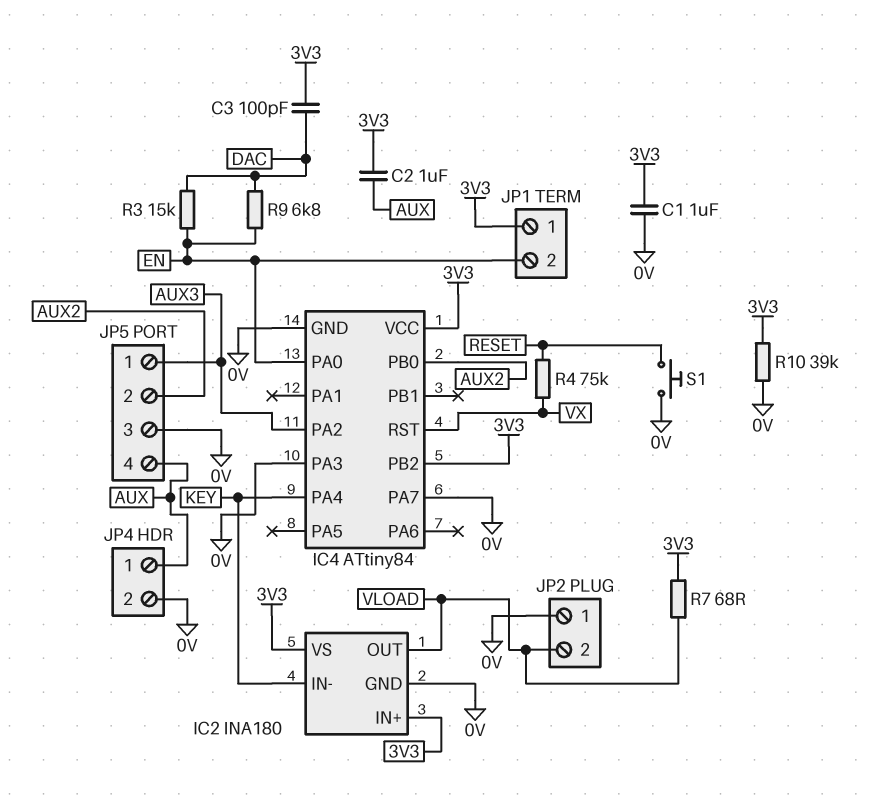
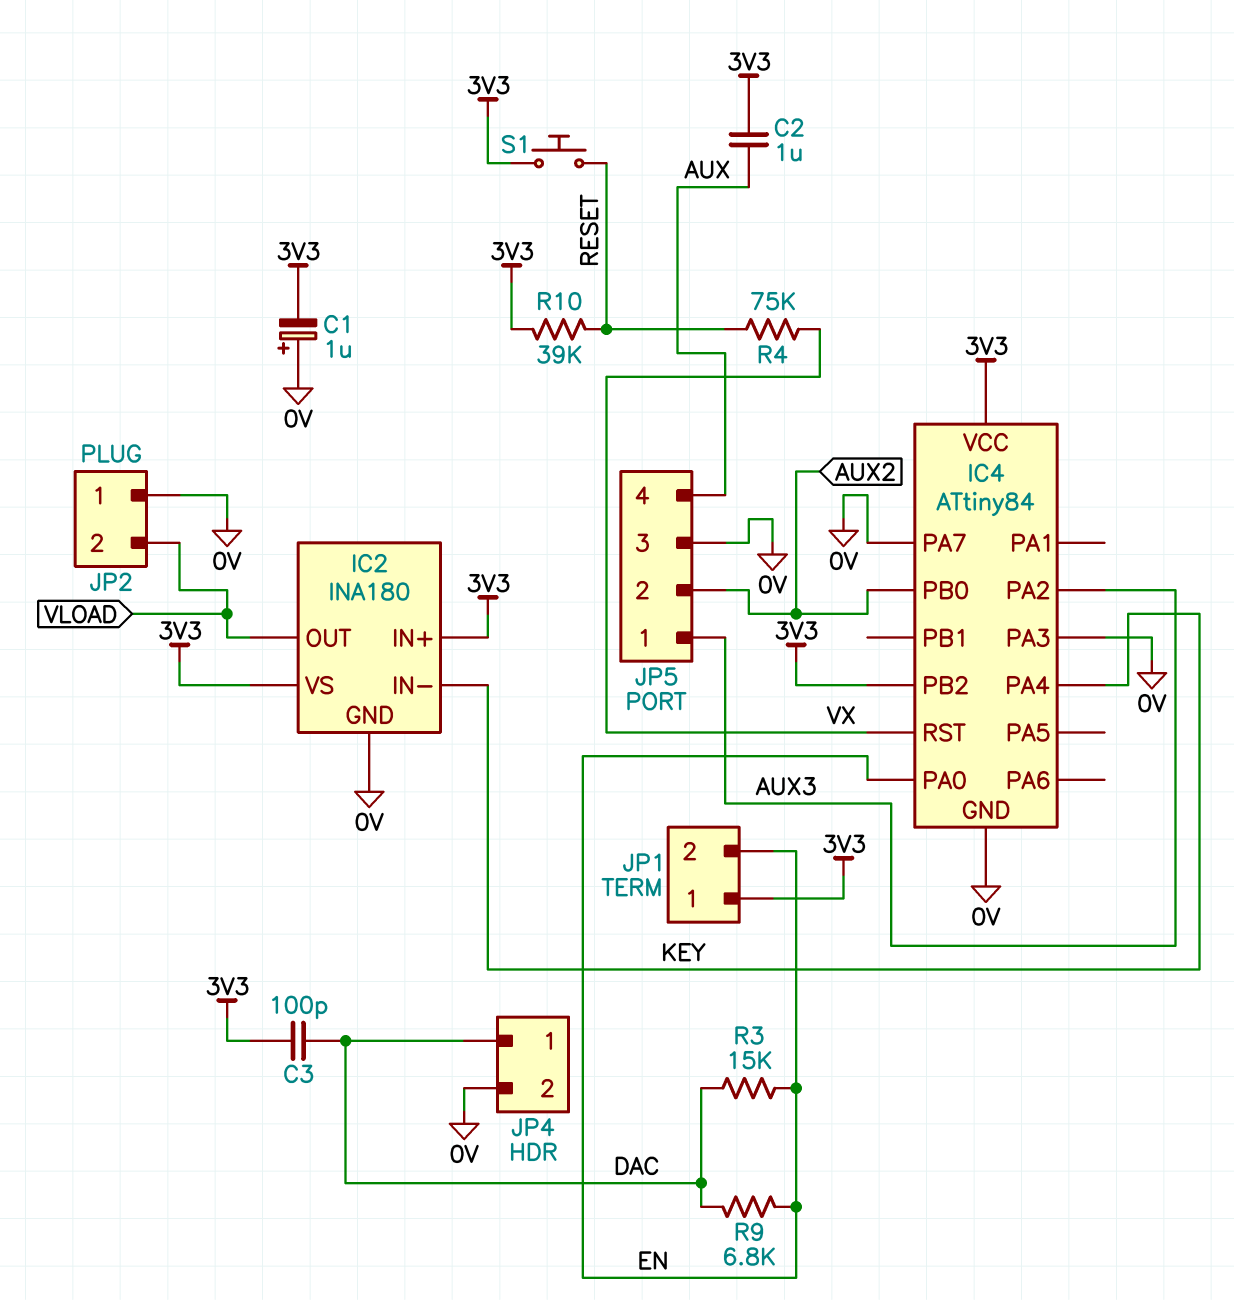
C1: 1uF (0V, 3V3) -> 1uF (plus 0V, minus 3V3)
JP4 pin 1: AUX -> DAC
R7: 68 (3V3, VLOAD) -> none
R10: 39k (0V, 3V3) -> 39k (3V3, RESET)
S1: button (0V, RESET) -> button (3V3, RESET)

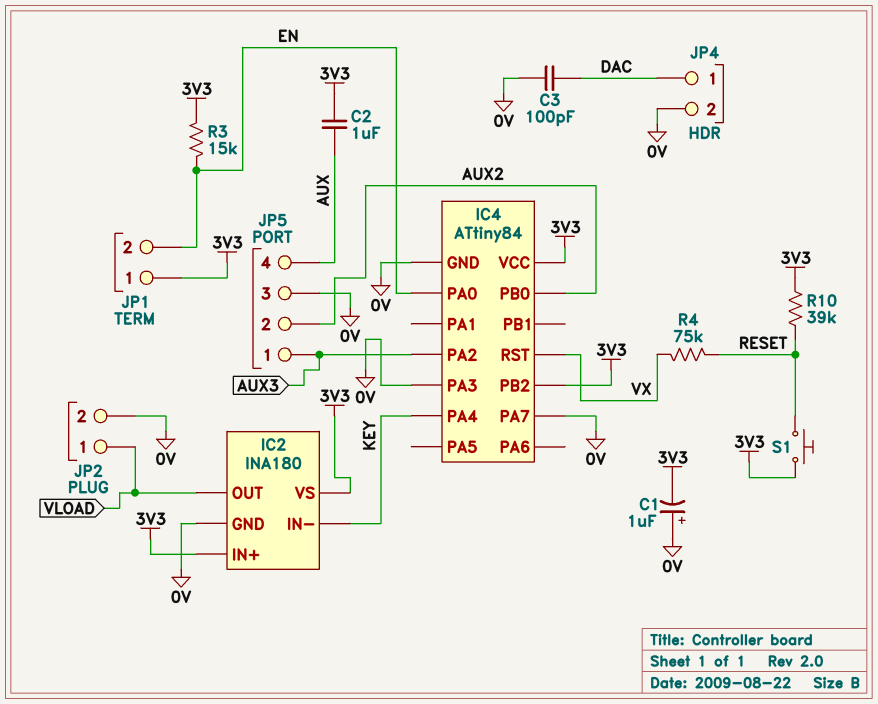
C3: 100pF (3V3, DAC) -> 100pF (0V, DAC)
JP2 pin 1: 0V -> VLOAD
JP2 pin 2: VLOAD -> 0V
R3: 15k (DAC, EN) -> 15k (3V3, EN)
R9: 6.8k (DAC, EN) -> none

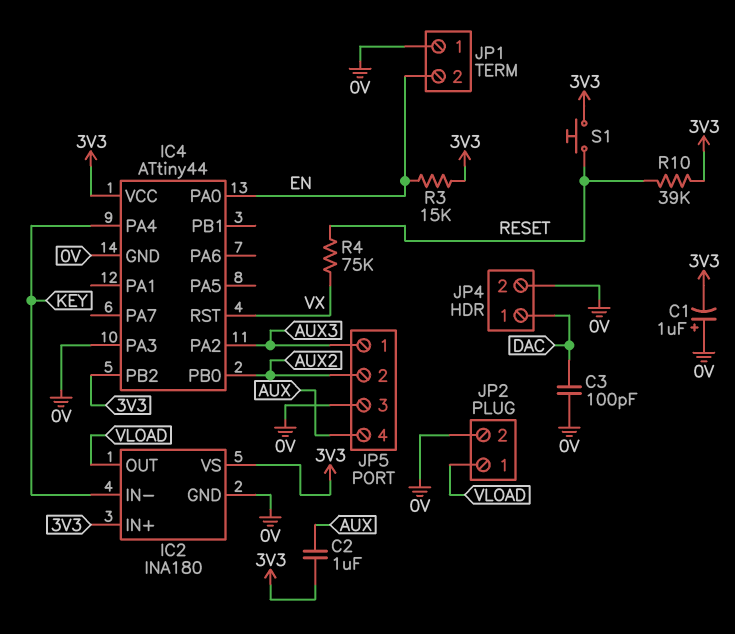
IC4: ATtiny84 -> ATtiny44
IC4 pin PA7: 0V -> none
JP1 pin 1: 3V3 -> 0V

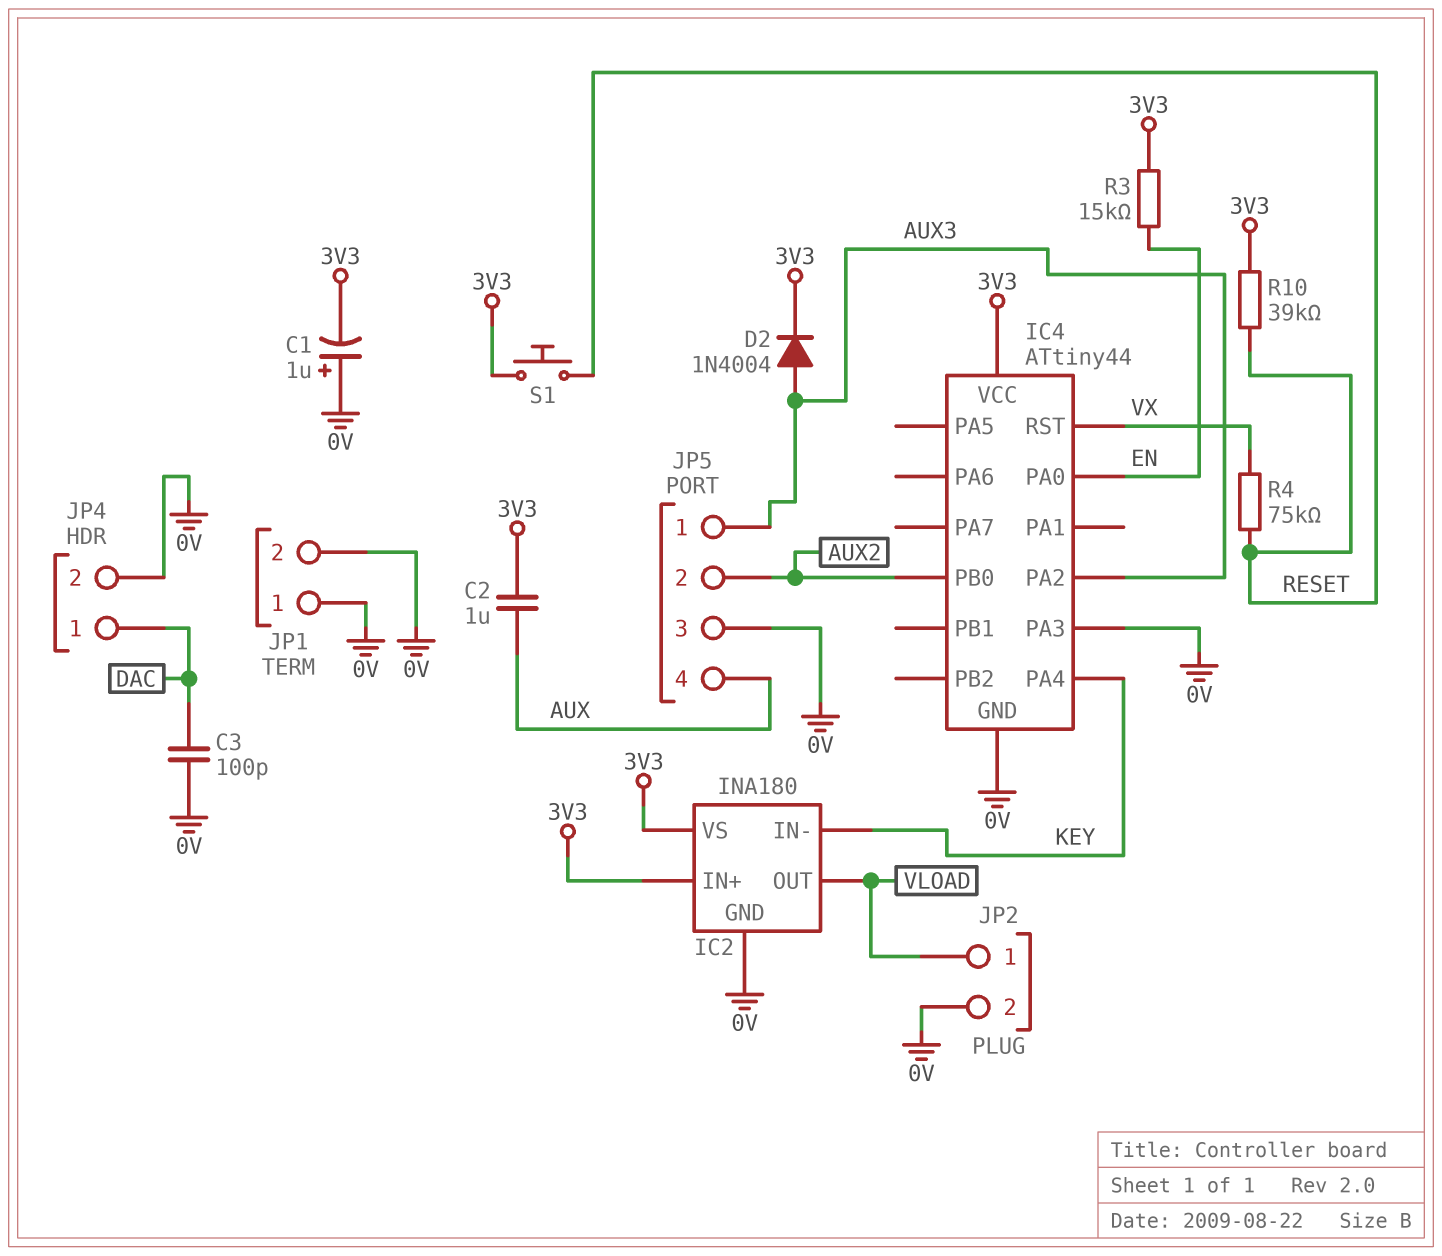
D2: none -> diode 1N4004 (A AUX3, K 3V3)
IC4 pin PB2: 3V3 -> none
JP1 pin 2: EN -> 0V

